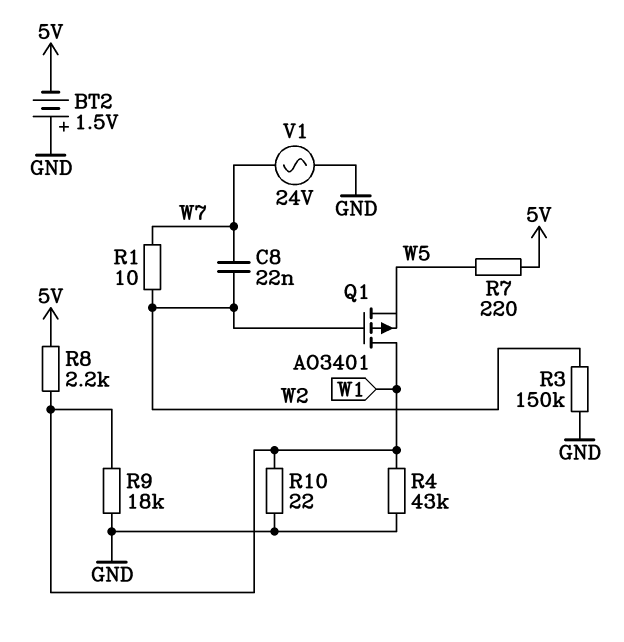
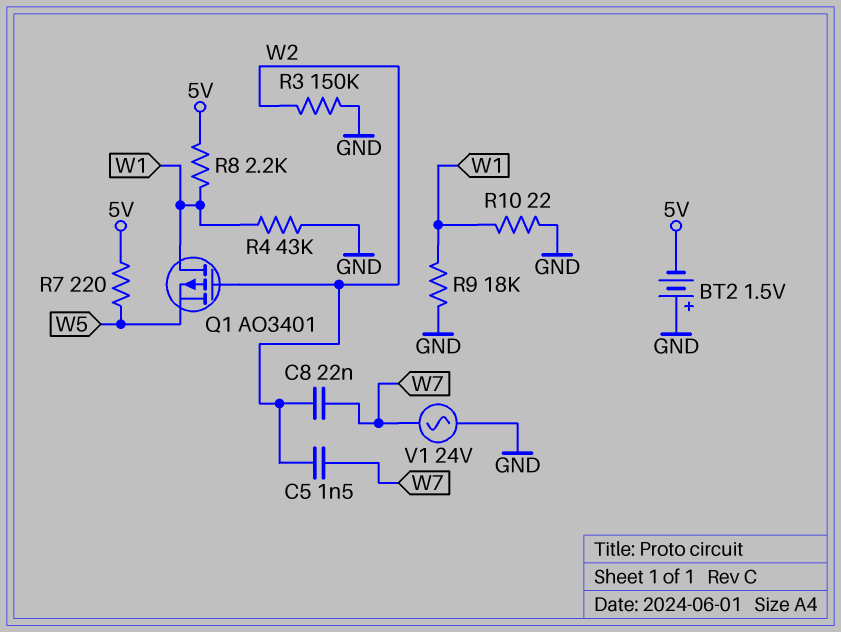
C5: none -> 1.5nF (W2, W7)
R1: 10 (W2, W7) -> none

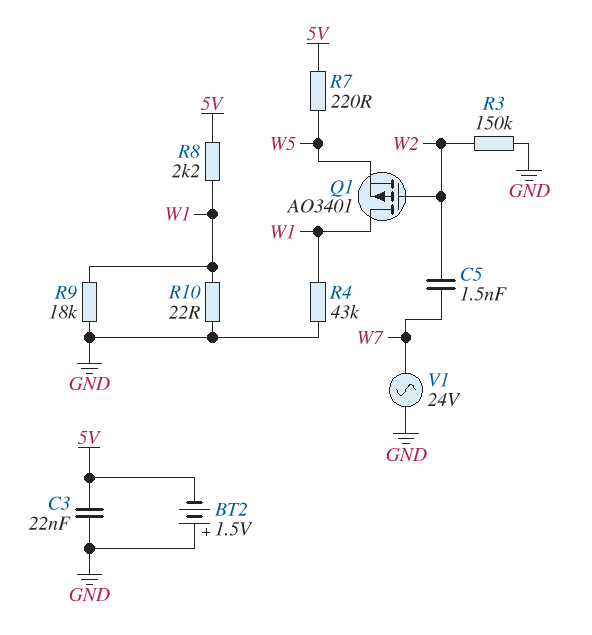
C3: none -> 22nF (5V, GND)
C8: 22nF (W2, W7) -> none

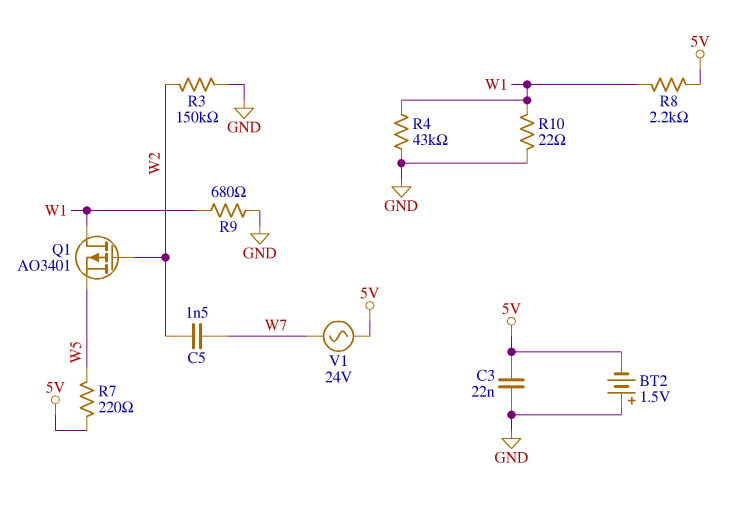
R9: 18k (GND, W1) -> 680 (GND, W1)
V1: AC 24V (GND, W7) -> AC 24V (5V, W7)

